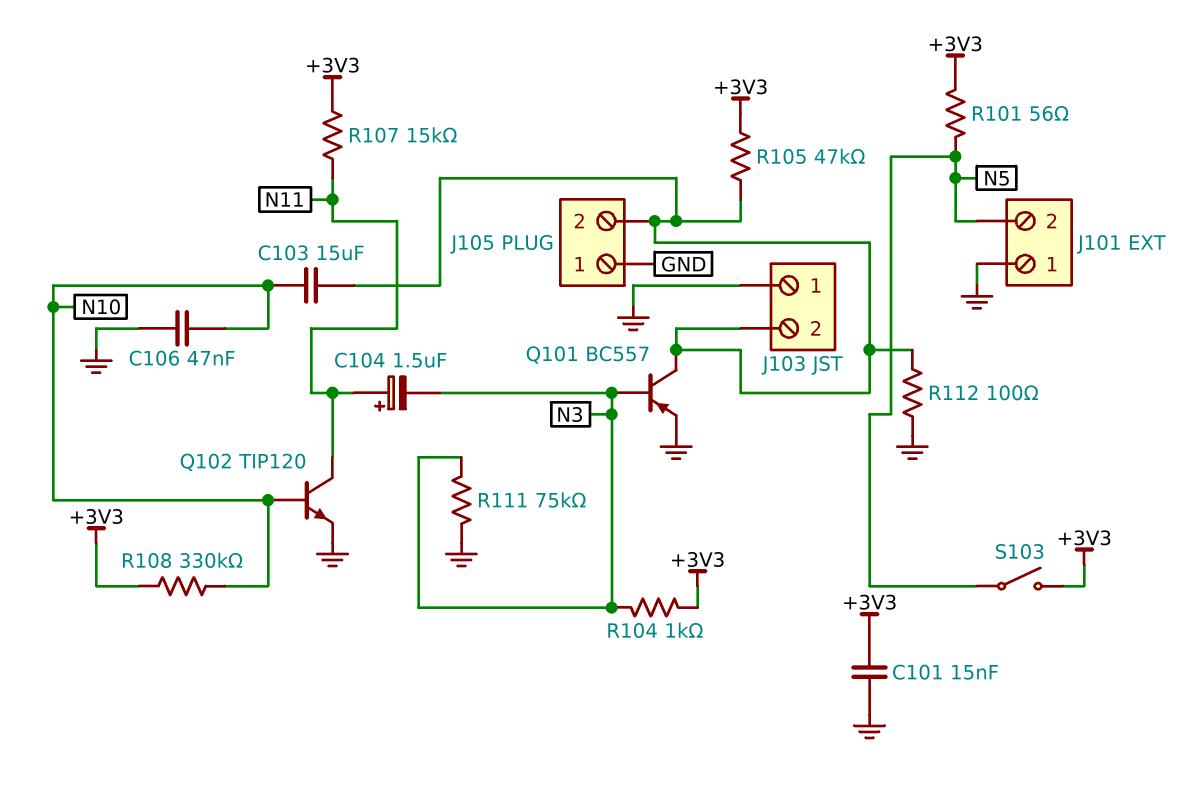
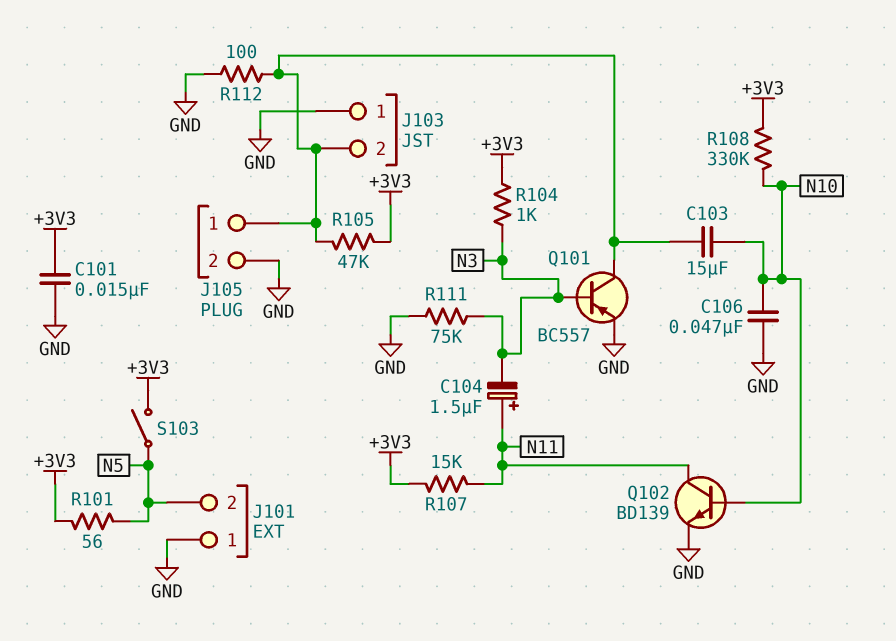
J105 pin 1: GND -> J103/2
J105 pin 2: J103/2 -> GND
Q102: NPN TIP120 (B N10, C N11, E GND) -> NPN BD139 (B N10, C N11, E GND)

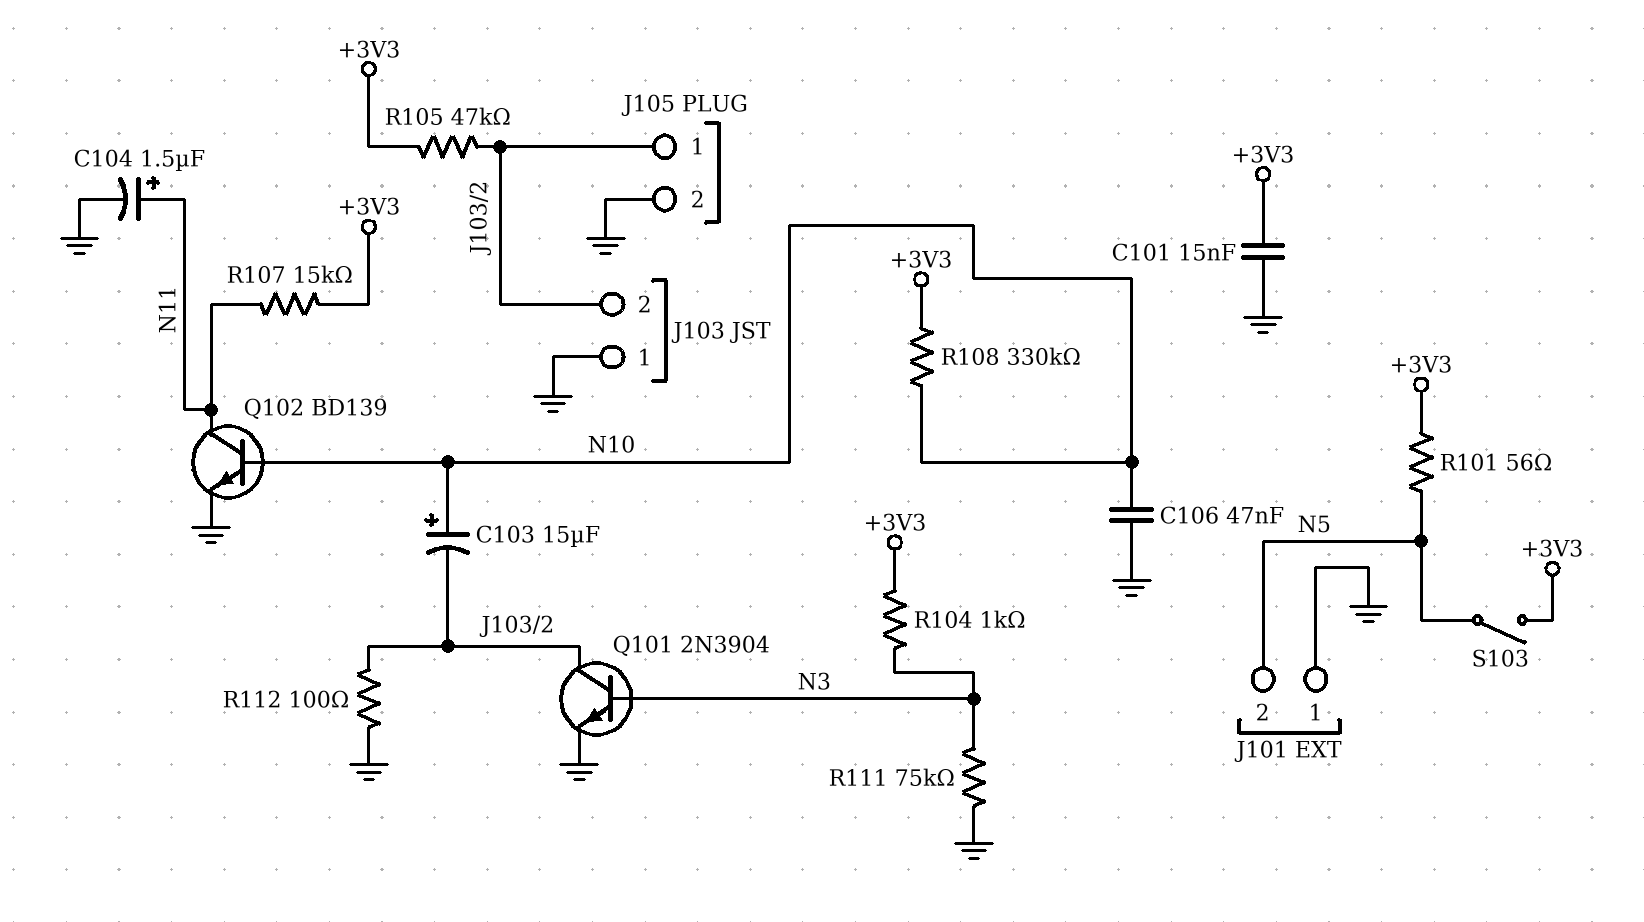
C103: 15uF (J103/2, N10) -> 15uF (plus N10, minus J103/2)
C104: 1.5uF (plus N11, minus N3) -> 1.5uF (plus N11, minus GND)
Q101: PNP BC557 (B N3, C J103/2, E GND) -> NPN 2N3904 (B N3, C J103/2, E GND)

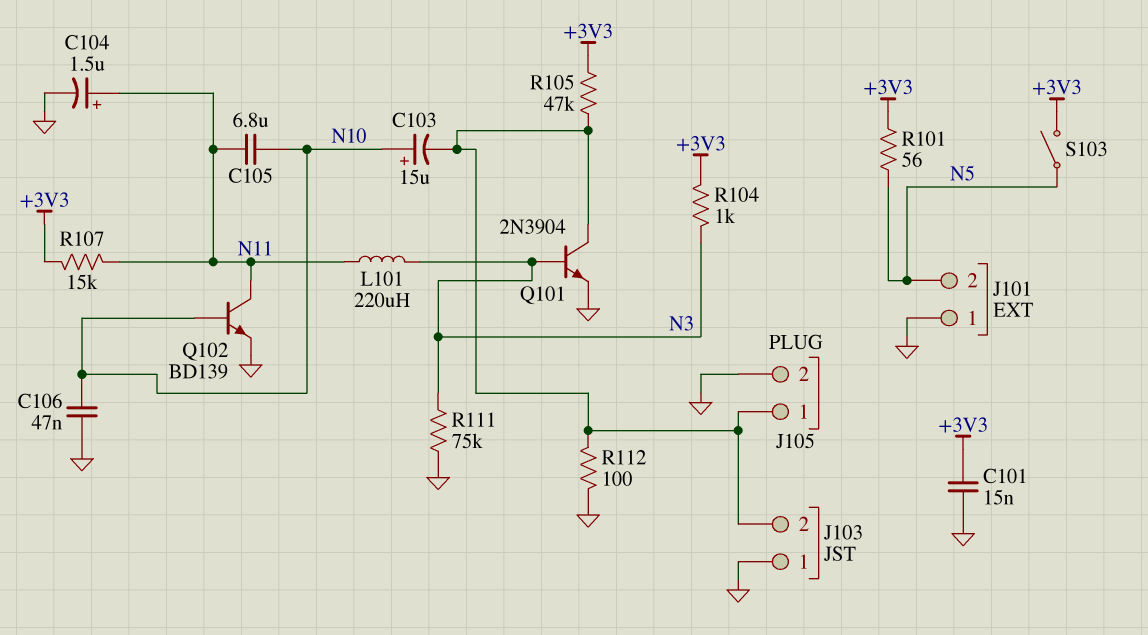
C105: none -> 6.8uF (N10, N11)
L101: none -> 220uH (N3, N11)
R108: 330k (+3V3, N10) -> none

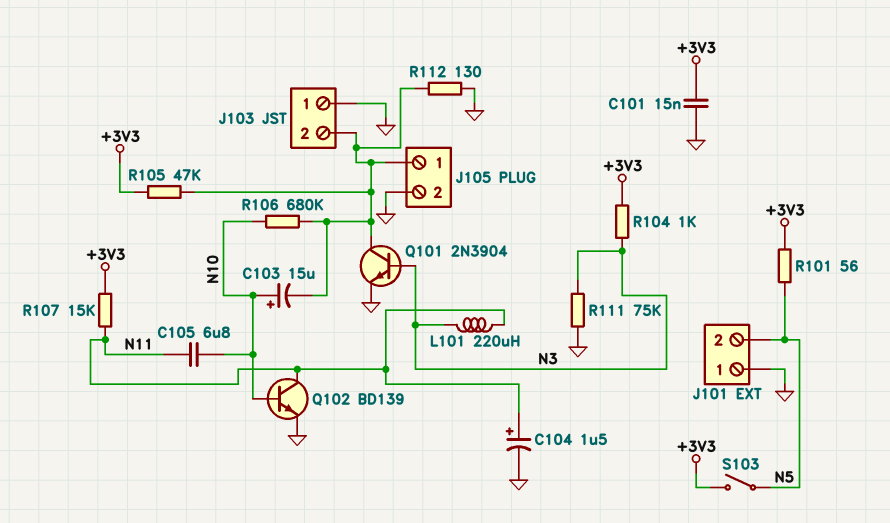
C106: 47nF (GND, N10) -> none
R106: none -> 680k (J103/2, N10)
R112: 100 (GND, J103/2) -> 130 (GND, J103/2)

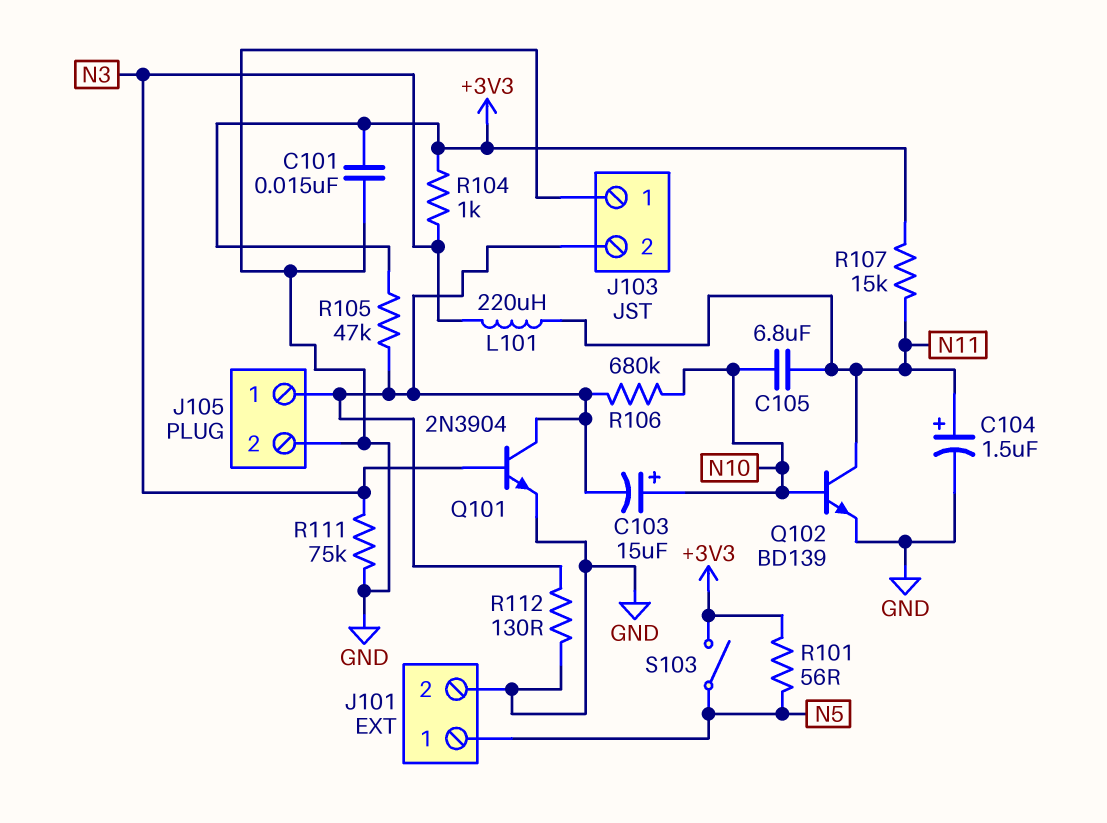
J101 pin 1: GND -> N5
J101 pin 2: N5 -> GND

